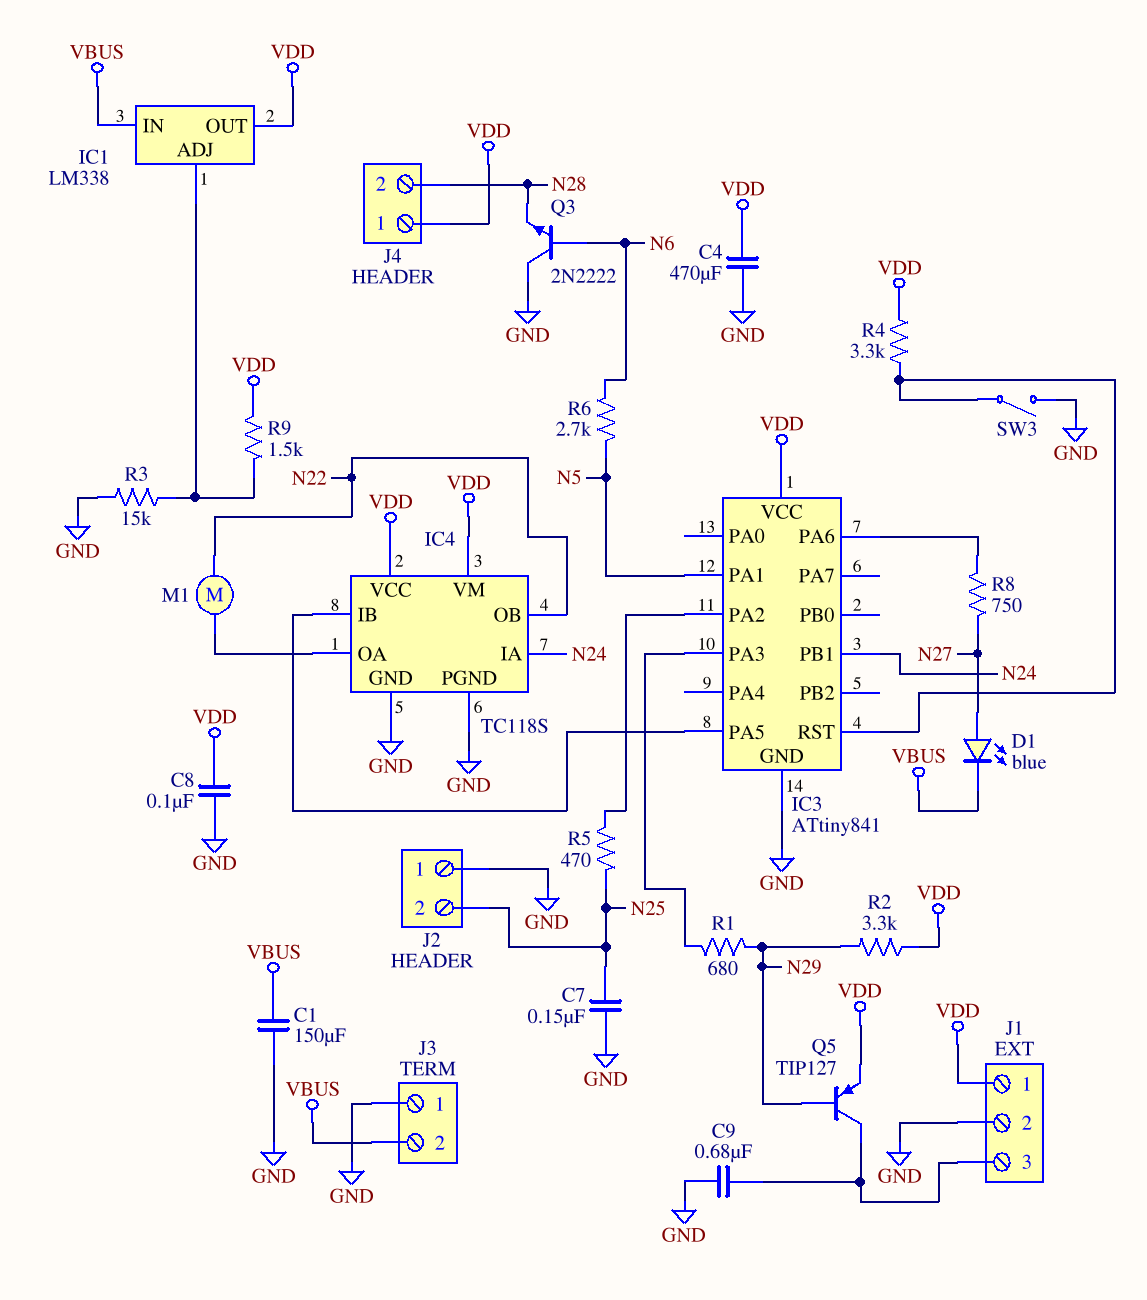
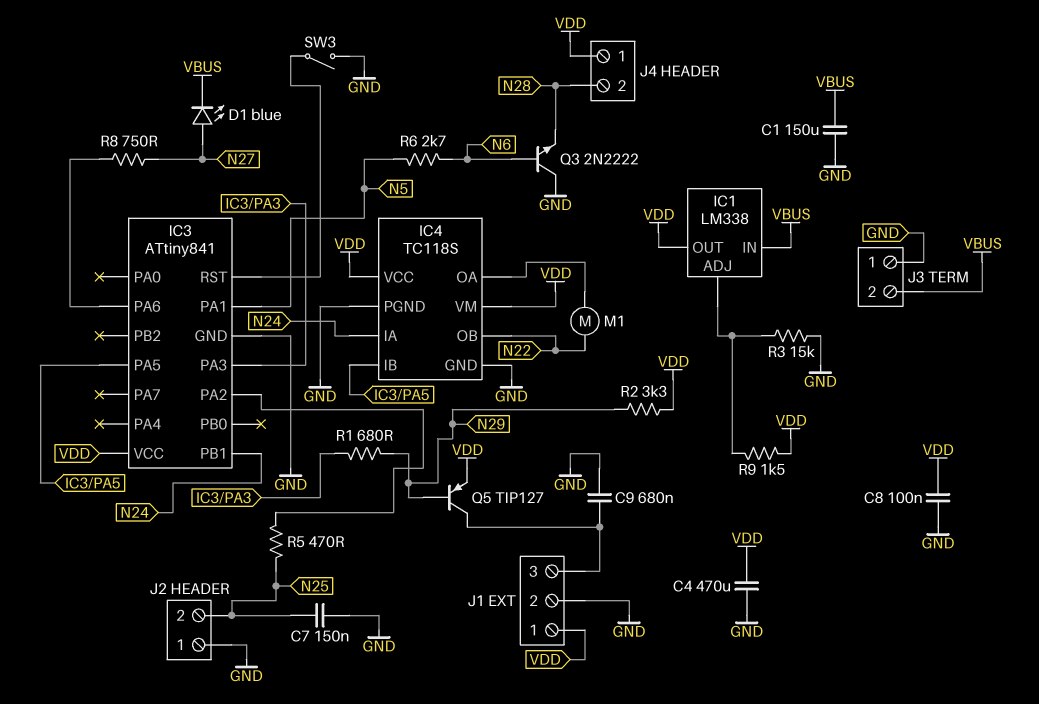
R4: 3.3k (IC3/RST, VDD) -> none

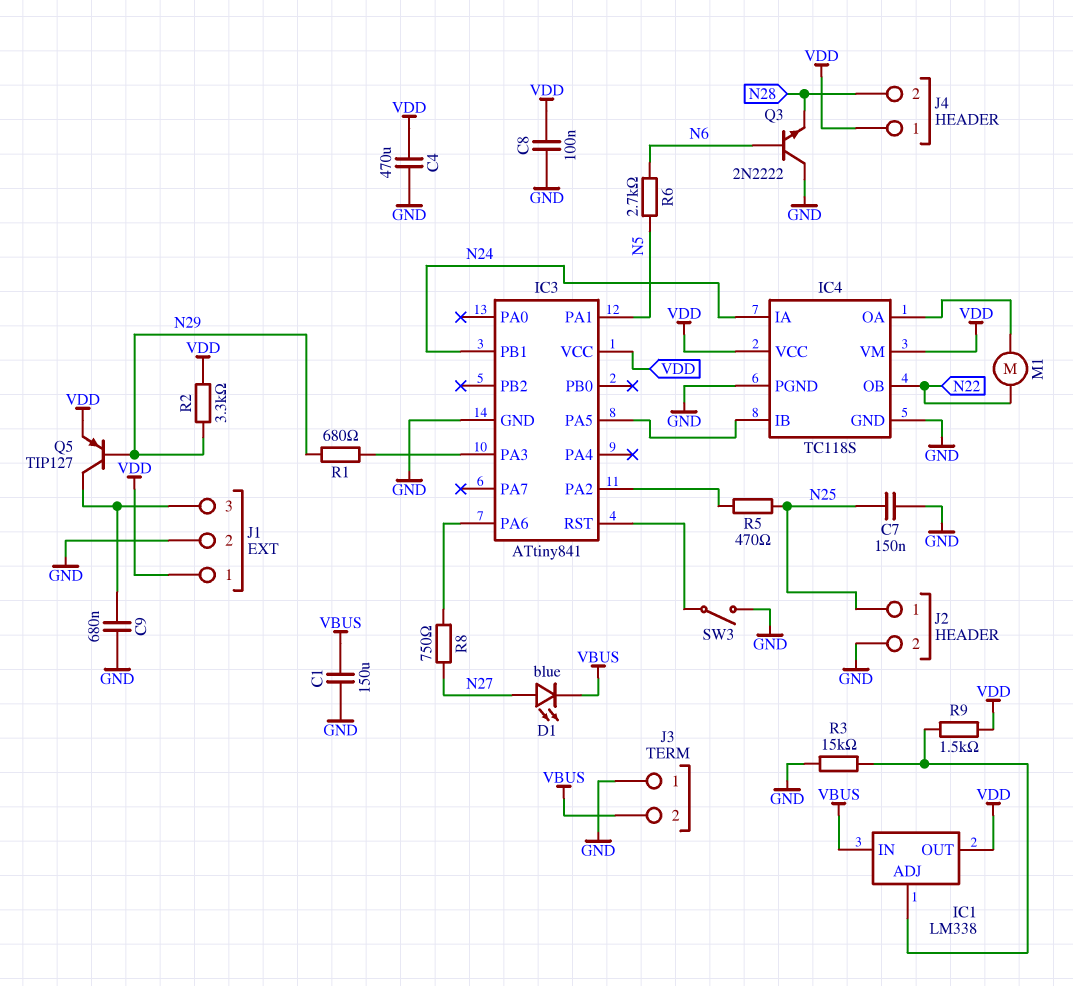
J2 pin 1: GND -> N25
J2 pin 2: N25 -> GND

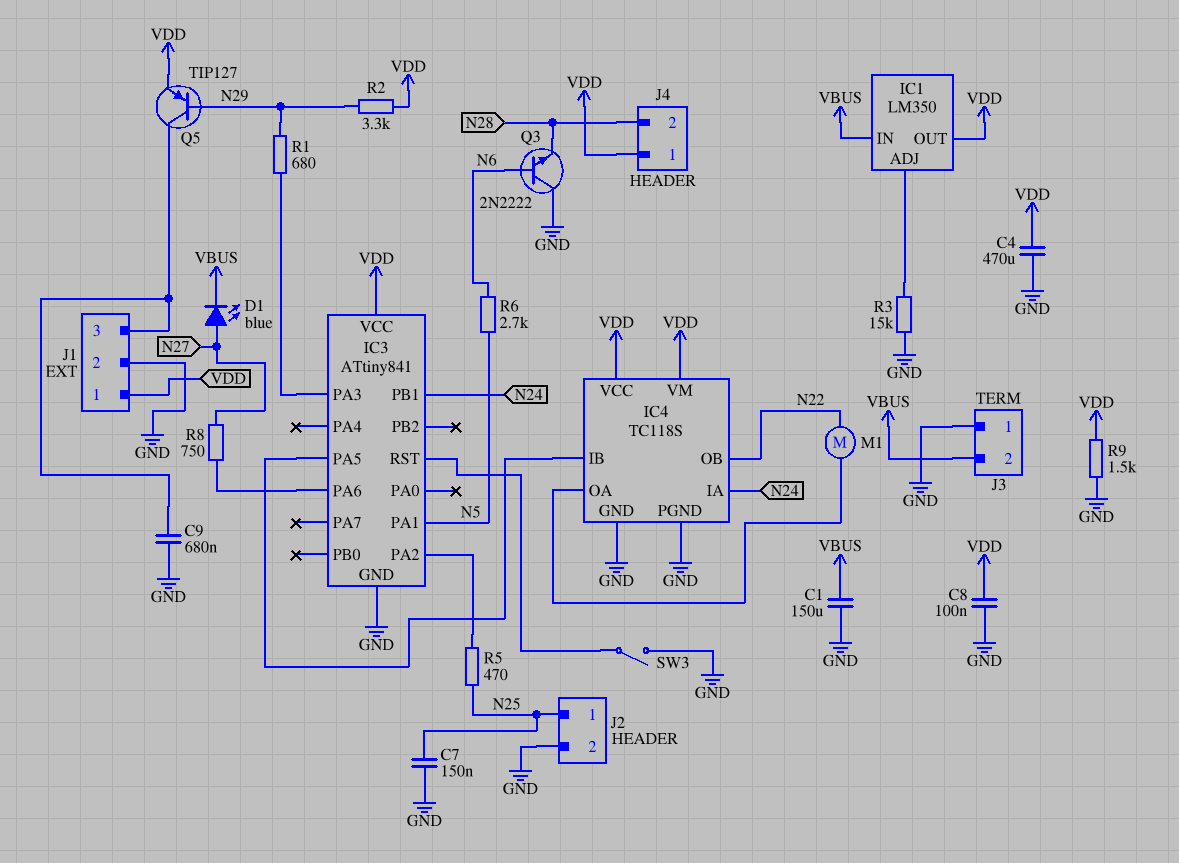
IC1: LM338 -> LM350
R9: 1.5k (IC1/ADJ, VDD) -> 1.5k (GND, VDD)

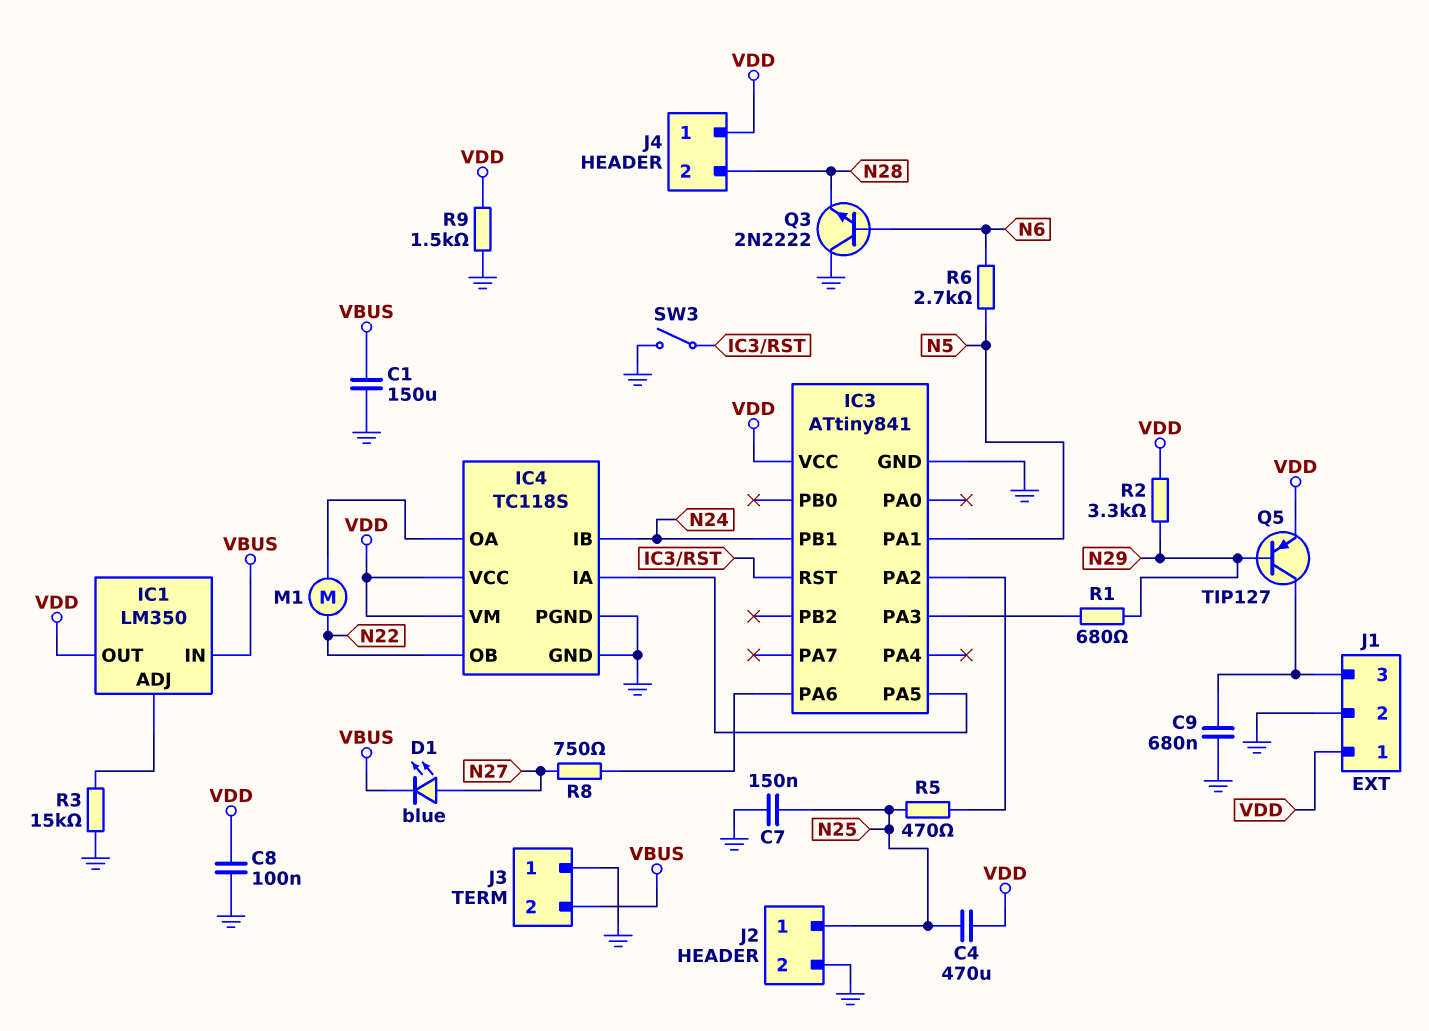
C4: 470uF (GND, VDD) -> 470uF (N25, VDD)
IC4 pin IA: N24 -> IC3/PA5
IC4 pin IB: IC3/PA5 -> N24

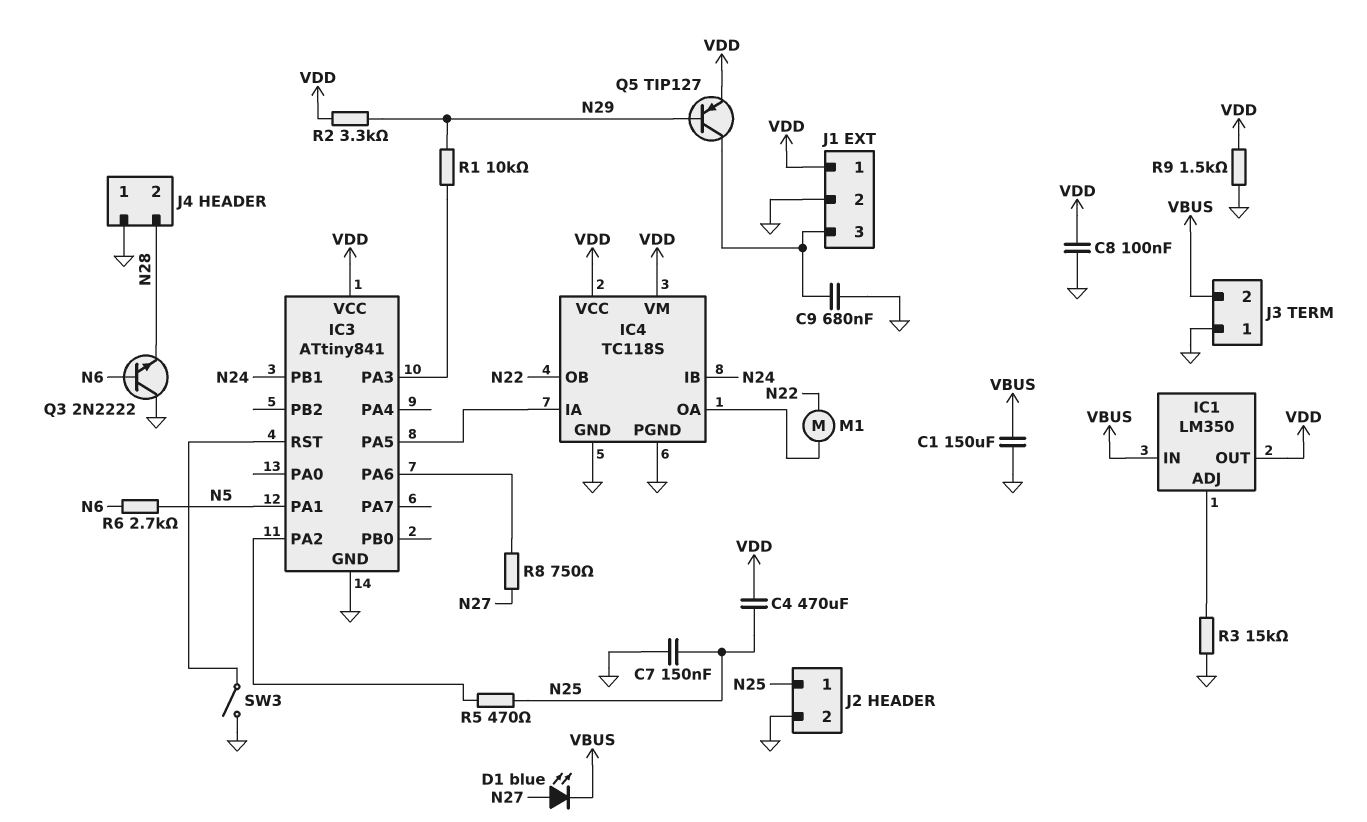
J4 pin 1: VDD -> GND
R1: 680 (IC3/PA3, N29) -> 10k (IC3/PA3, N29)

